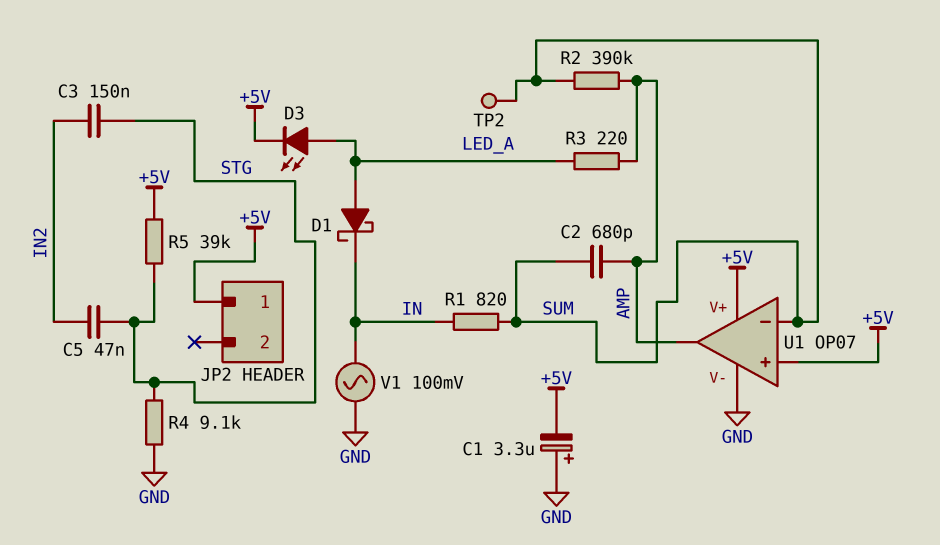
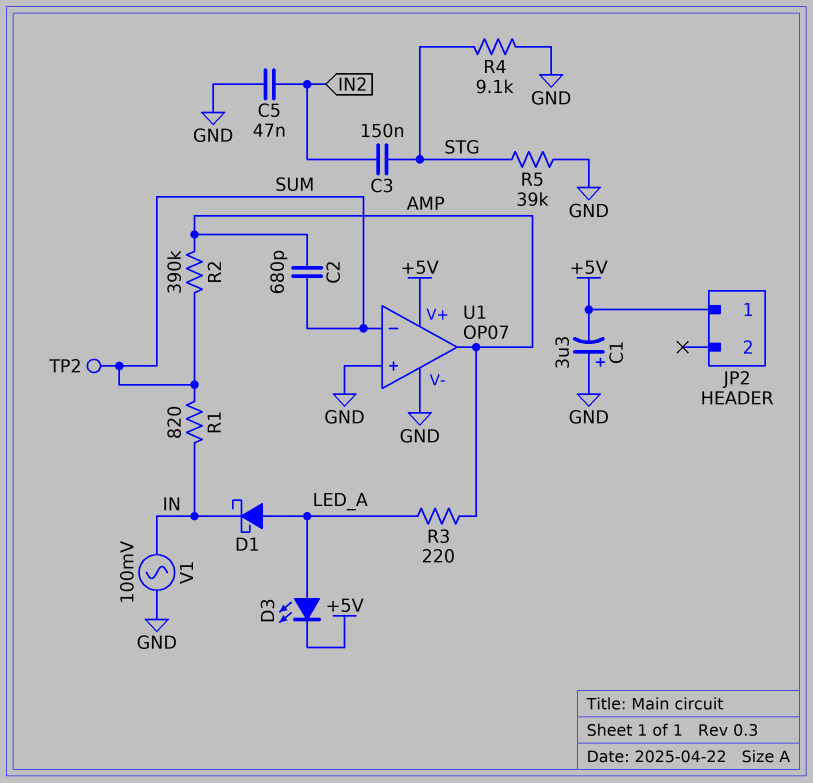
C5: 47nF (IN2, STG) -> 47nF (GND, IN2)
R5: 39k (+5V, STG) -> 39k (GND, STG)
U1 pin in+: +5V -> GND

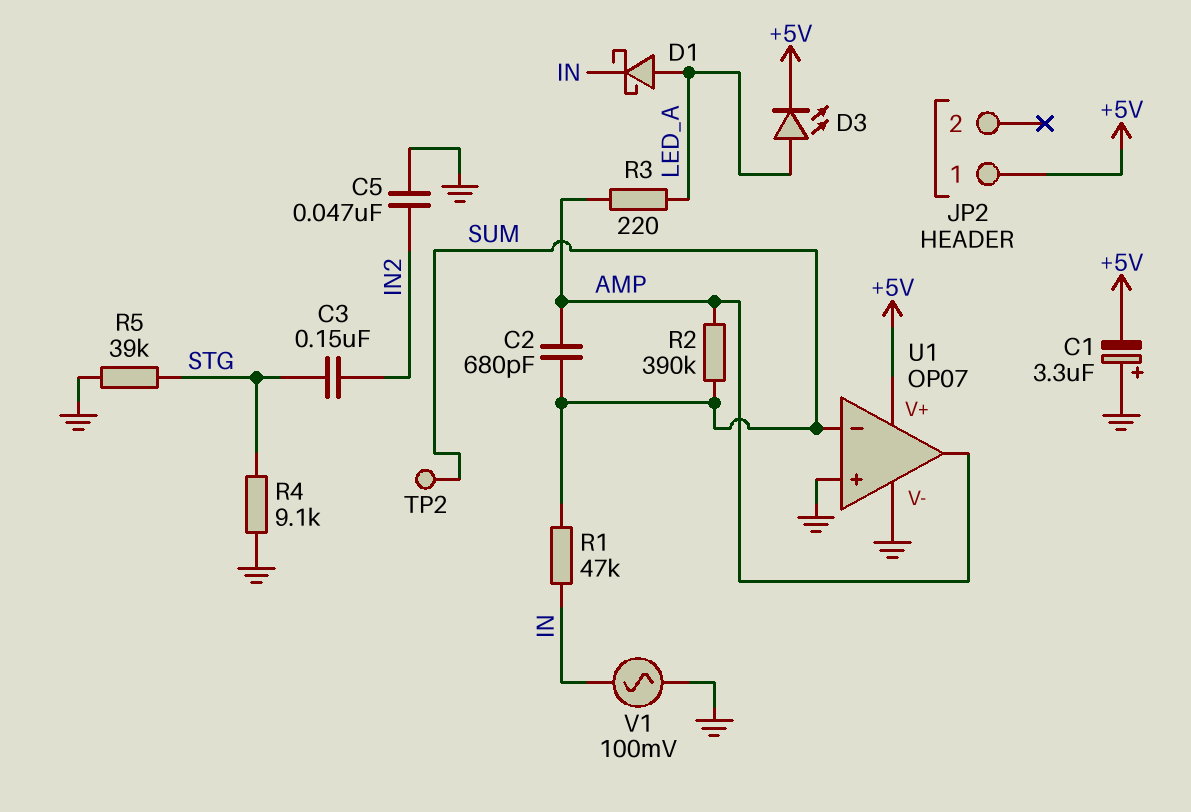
R1: 820 (IN, SUM) -> 47k (IN, SUM)

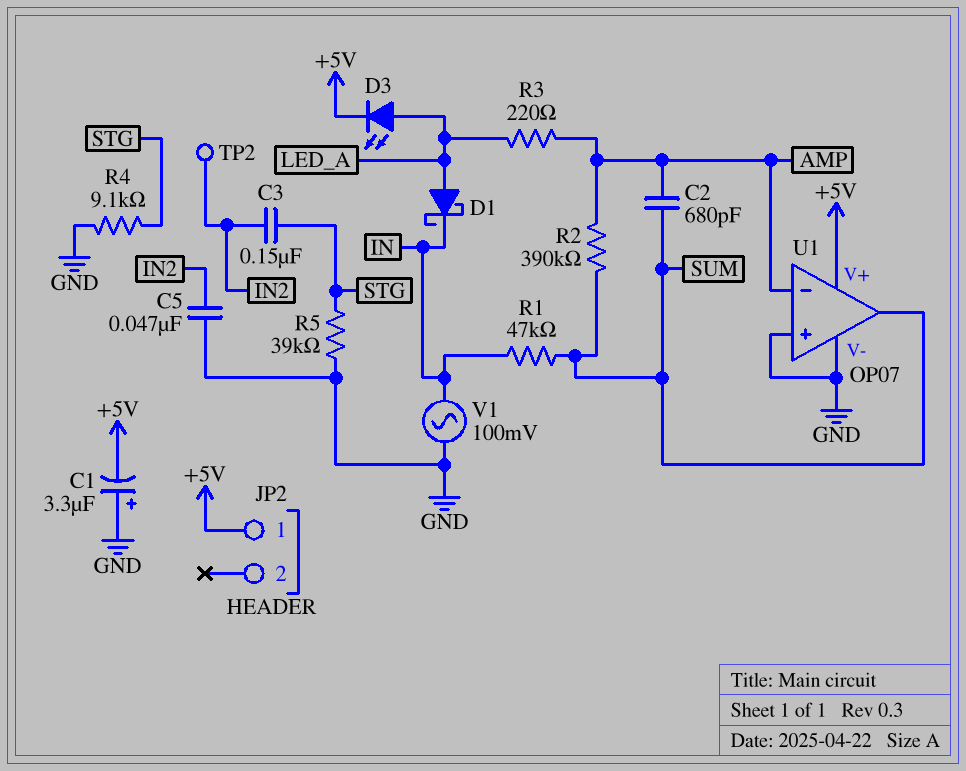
TP2: test point (SUM) -> test point (IN2)
U1 pin in-: SUM -> AMP
U1 pin out: AMP -> SUM

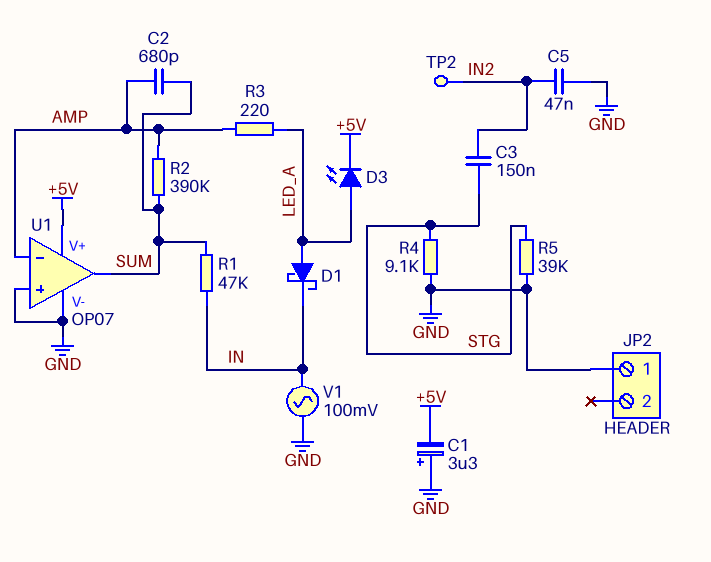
JP2 pin 1: +5V -> GND

